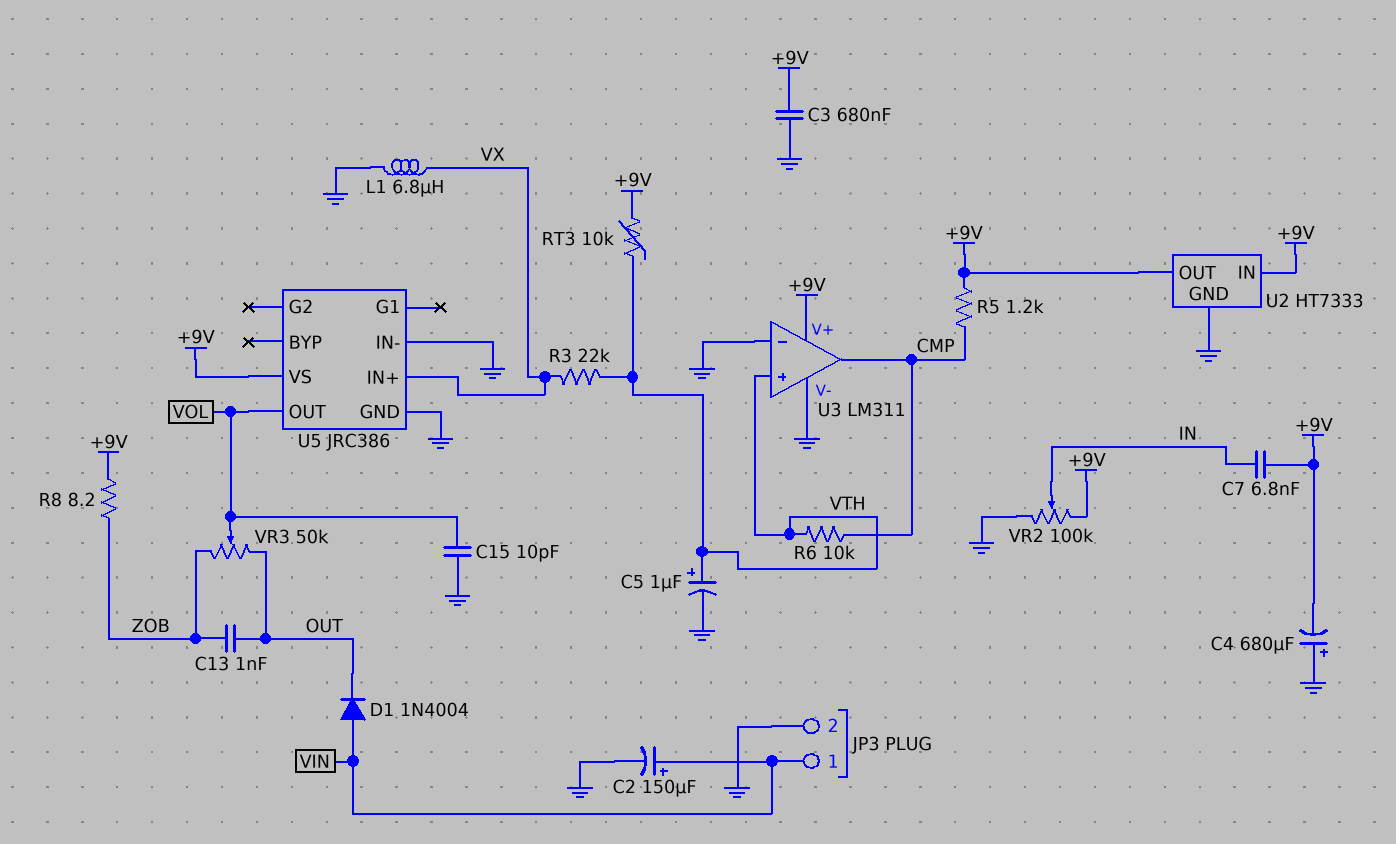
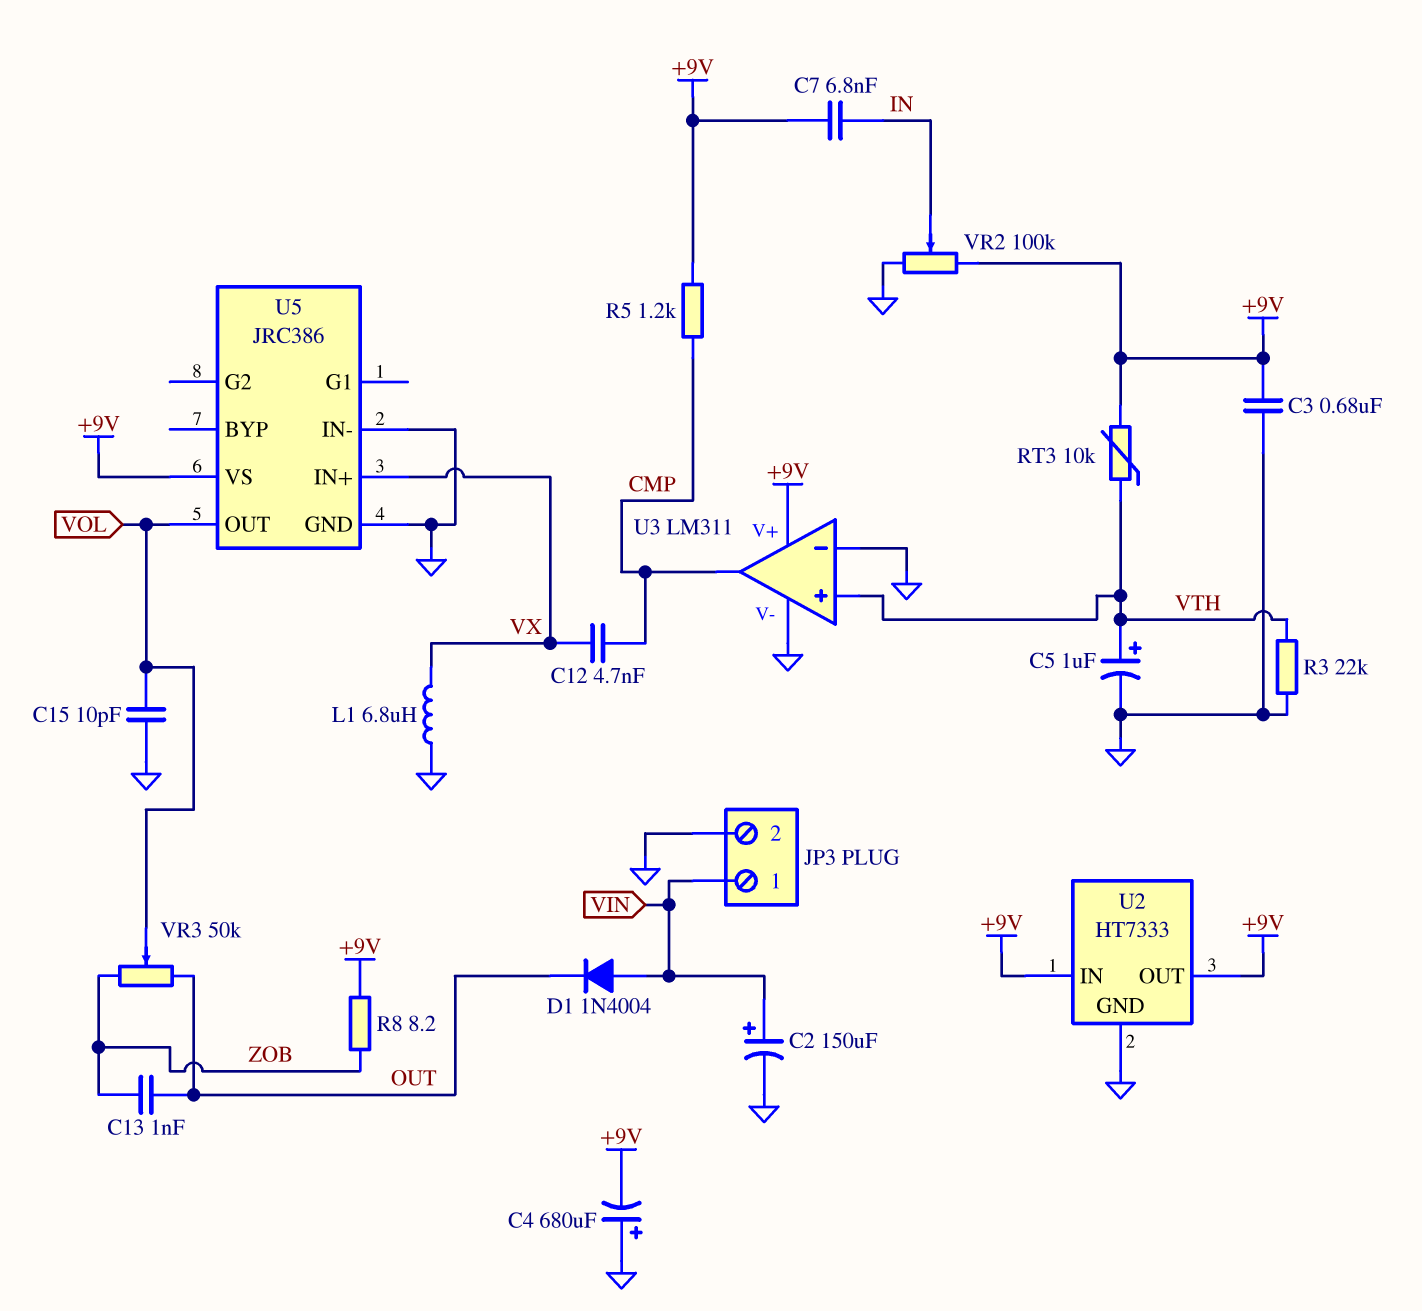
C12: none -> 4.7nF (CMP, VX)
R3: 22k (VTH, VX) -> 22k (GND, VTH)
R6: 10k (CMP, VTH) -> none

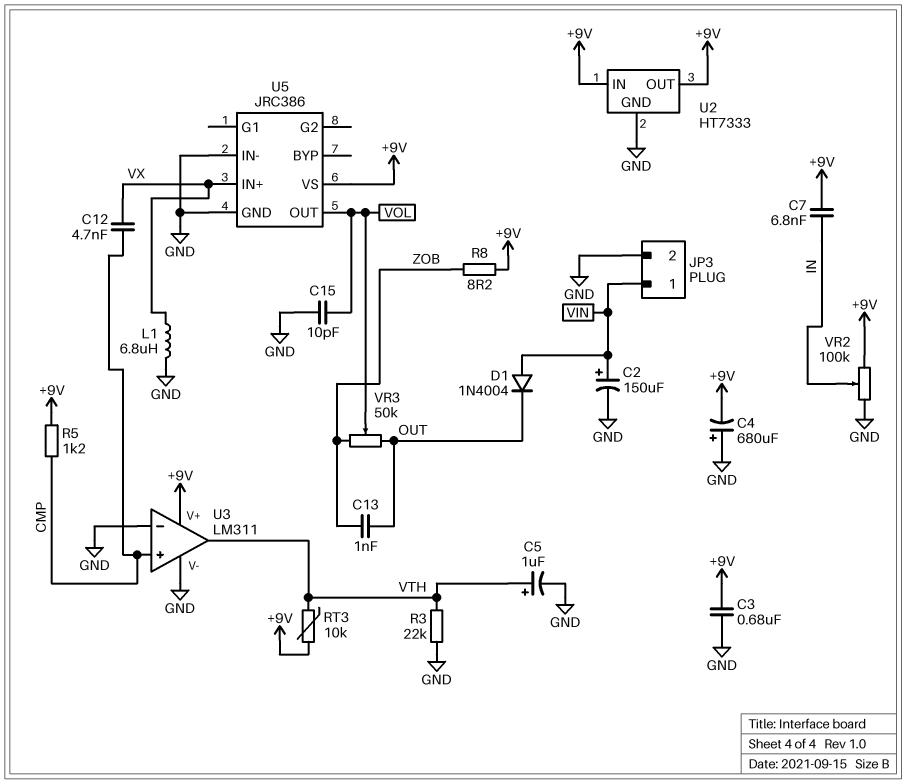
U3 pin in+: VTH -> CMP
U3 pin out: CMP -> VTH

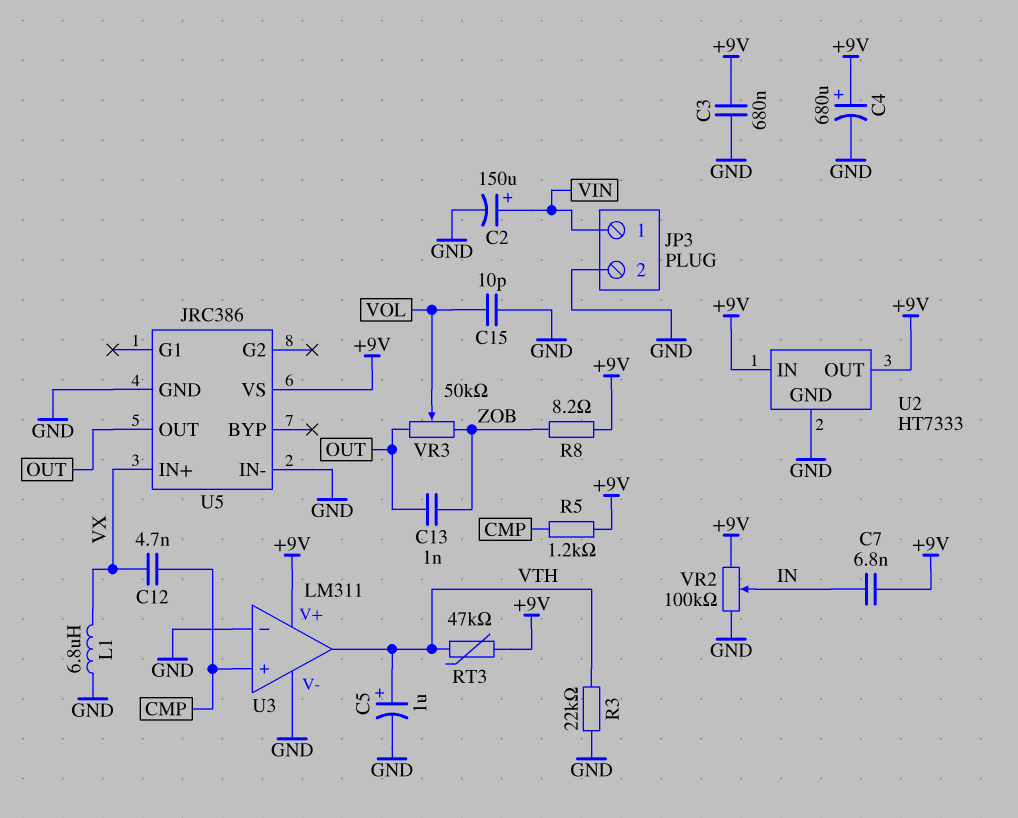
C4: 680uF (plus GND, minus +9V) -> 680uF (plus +9V, minus GND)
D1: diode 1N4004 (A VIN, K OUT) -> none
RT3: 10k (+9V, VTH) -> 47k (+9V, VTH)
U5 pin OUT: VOL -> OUT

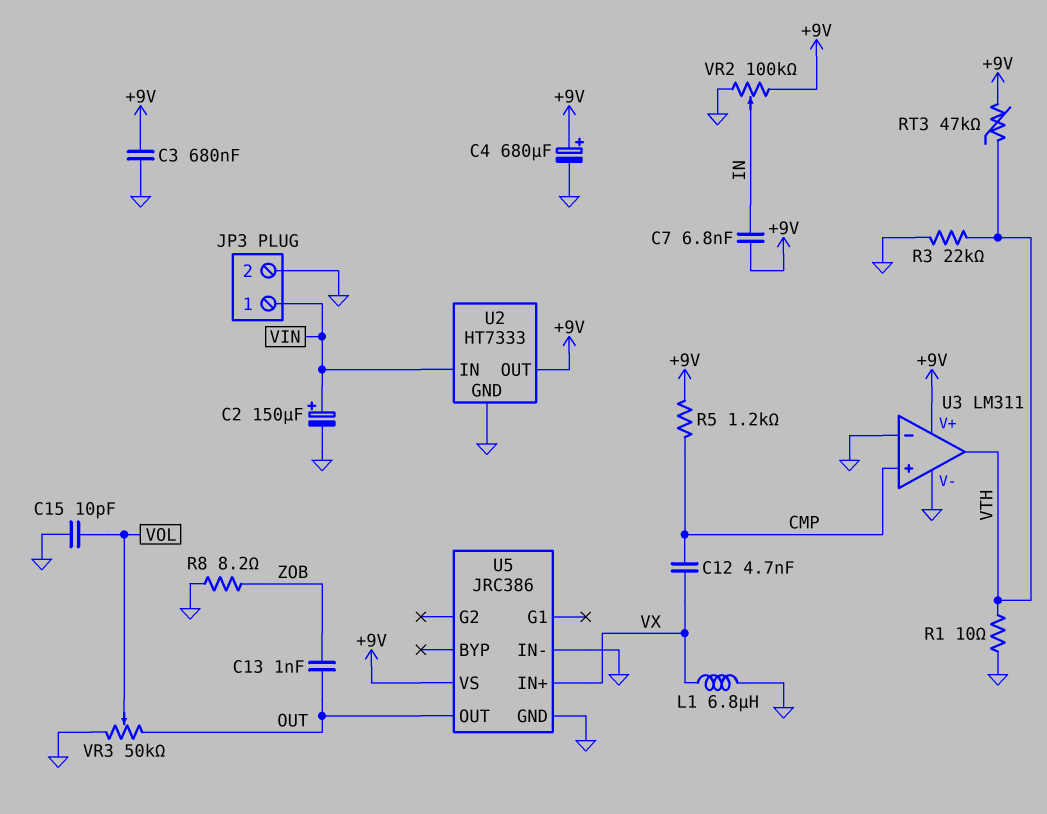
C5: 1uF (plus VTH, minus GND) -> none
R1: none -> 10 (GND, VTH)
R8: 8.2 (+9V, ZOB) -> 8.2 (GND, ZOB)
U2 pin IN: +9V -> VIN
VR3: 50k (OUT, ZOB, wiper VOL) -> 50k (GND, OUT, wiper VOL)

